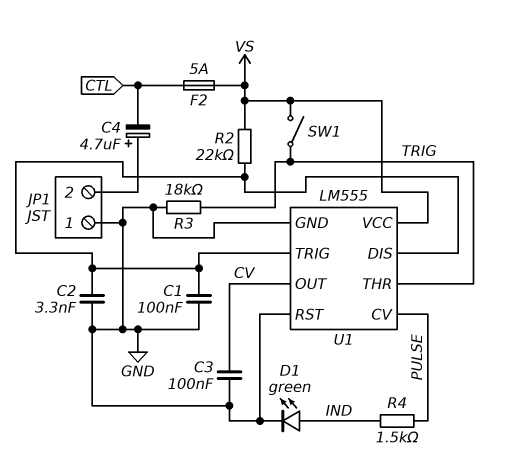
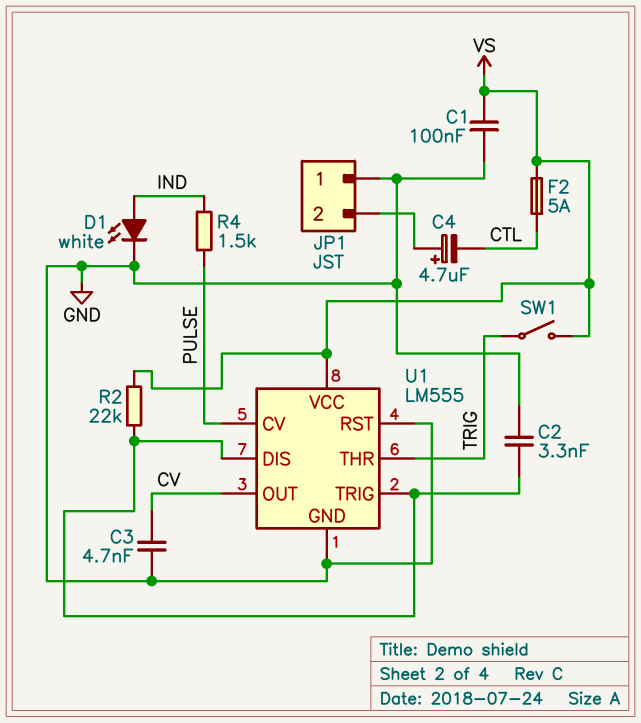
C1: 100nF (GND, U1/DIS) -> 100nF (GND, VS)
C3: 100nF (CV, GND) -> 4.7nF (CV, GND)
D1: LED green (A IND, K GND) -> LED white (A IND, K GND)
R3: 18k (GND, TRIG) -> none

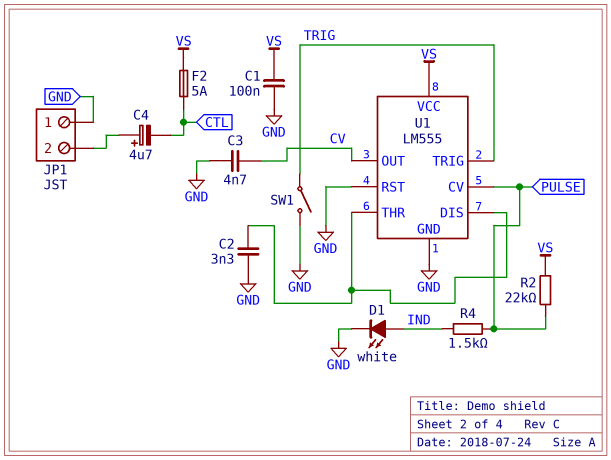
R2: 22k (U1/DIS, VS) -> 22k (PULSE, VS)
SW1: switch (TRIG, VS) -> switch (GND, TRIG)
U1 pin THR: TRIG -> U1/DIS
U1 pin TRIG: U1/DIS -> TRIG

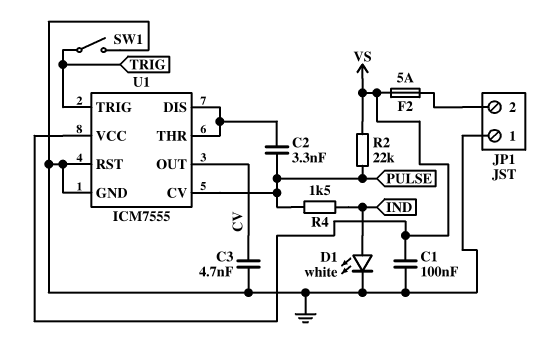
C2: 3.3nF (GND, U1/DIS) -> 3.3nF (PULSE, U1/DIS)
C4: 4.7uF (plus JP1/2, minus CTL) -> none
F2: 5A (CTL, VS) -> 5A (JP1/2, VS)
U1: LM555 -> ICM7555

